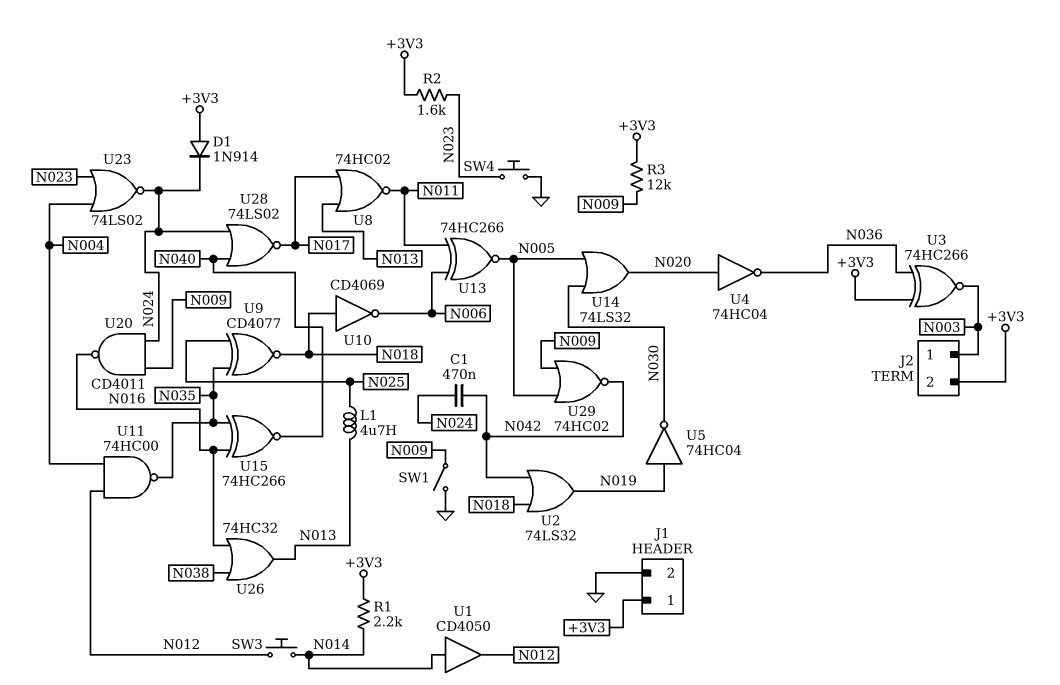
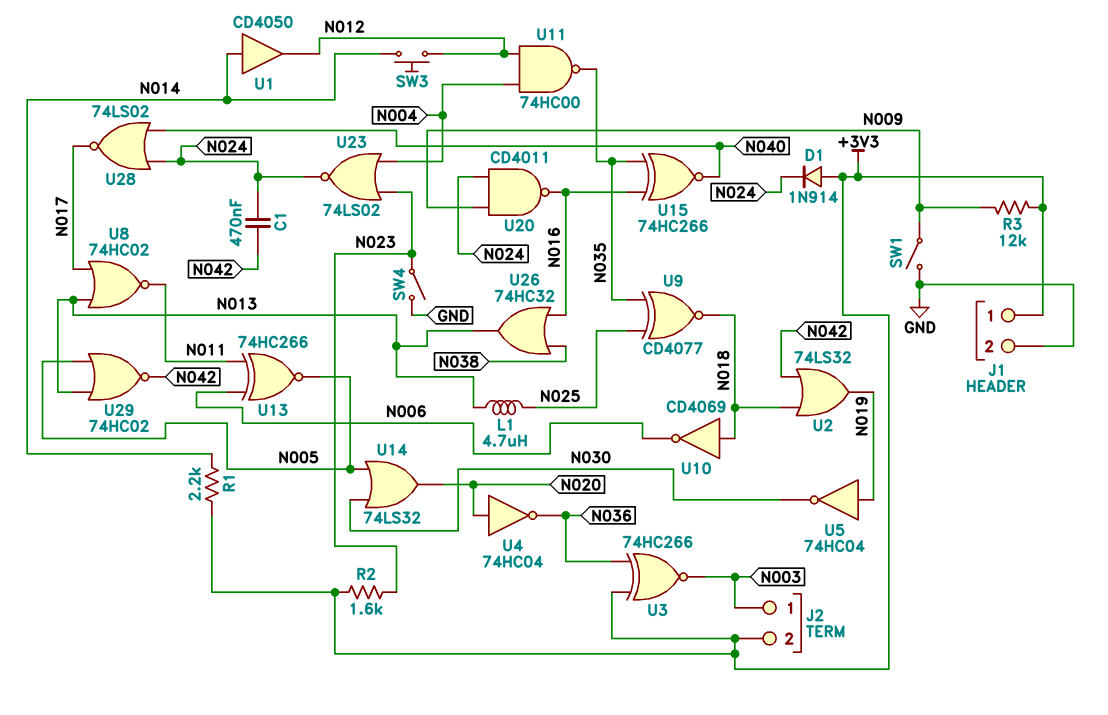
SW4: button (GND, N023) -> switch (GND, N023)
U29: NOR 74HC02 (in N005, in N009, out N042) -> NOR 74HC02 (in N005, in N013, out N042)

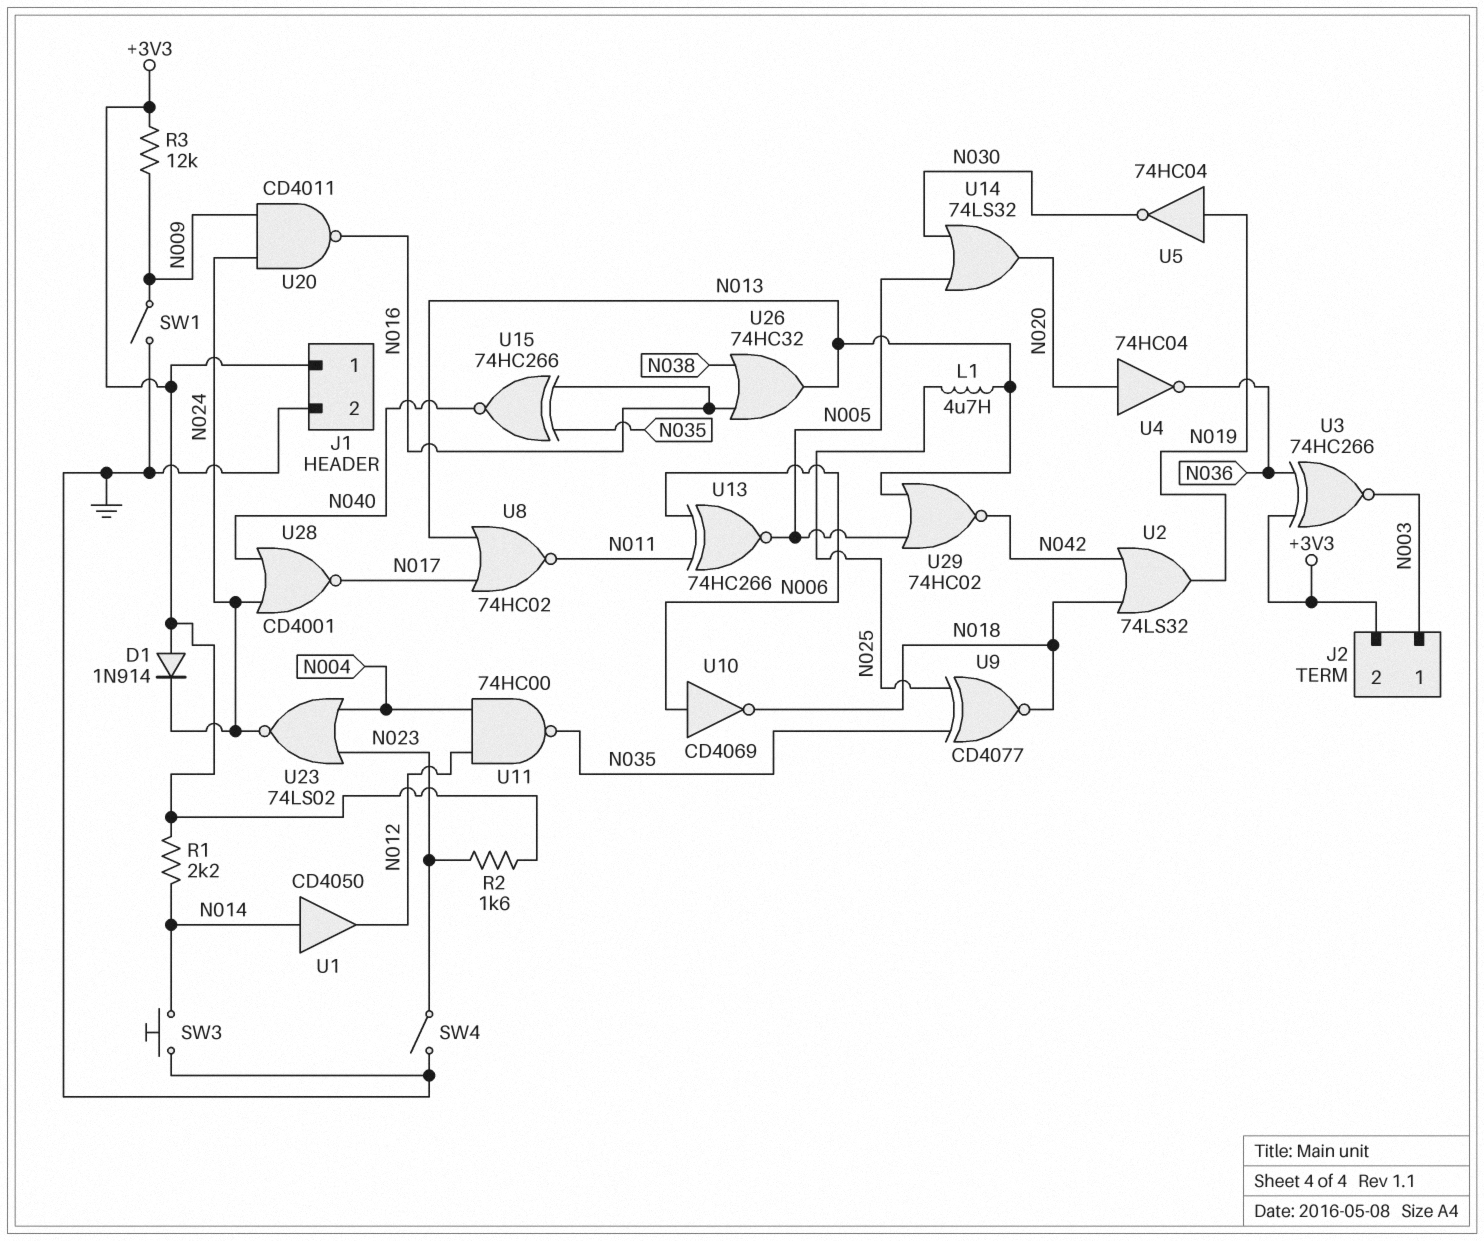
C1: 470nF (N024, N042) -> none
SW3: button (N012, N014) -> button (GND, N014)
U10: NOT CD4069 (in N018, out N006) -> NOT CD4069 (in N006, out N018)
U28: NOR 74LS02 (in N024, in N040, out N017) -> NOR CD4001 (in N024, in N040, out N017)

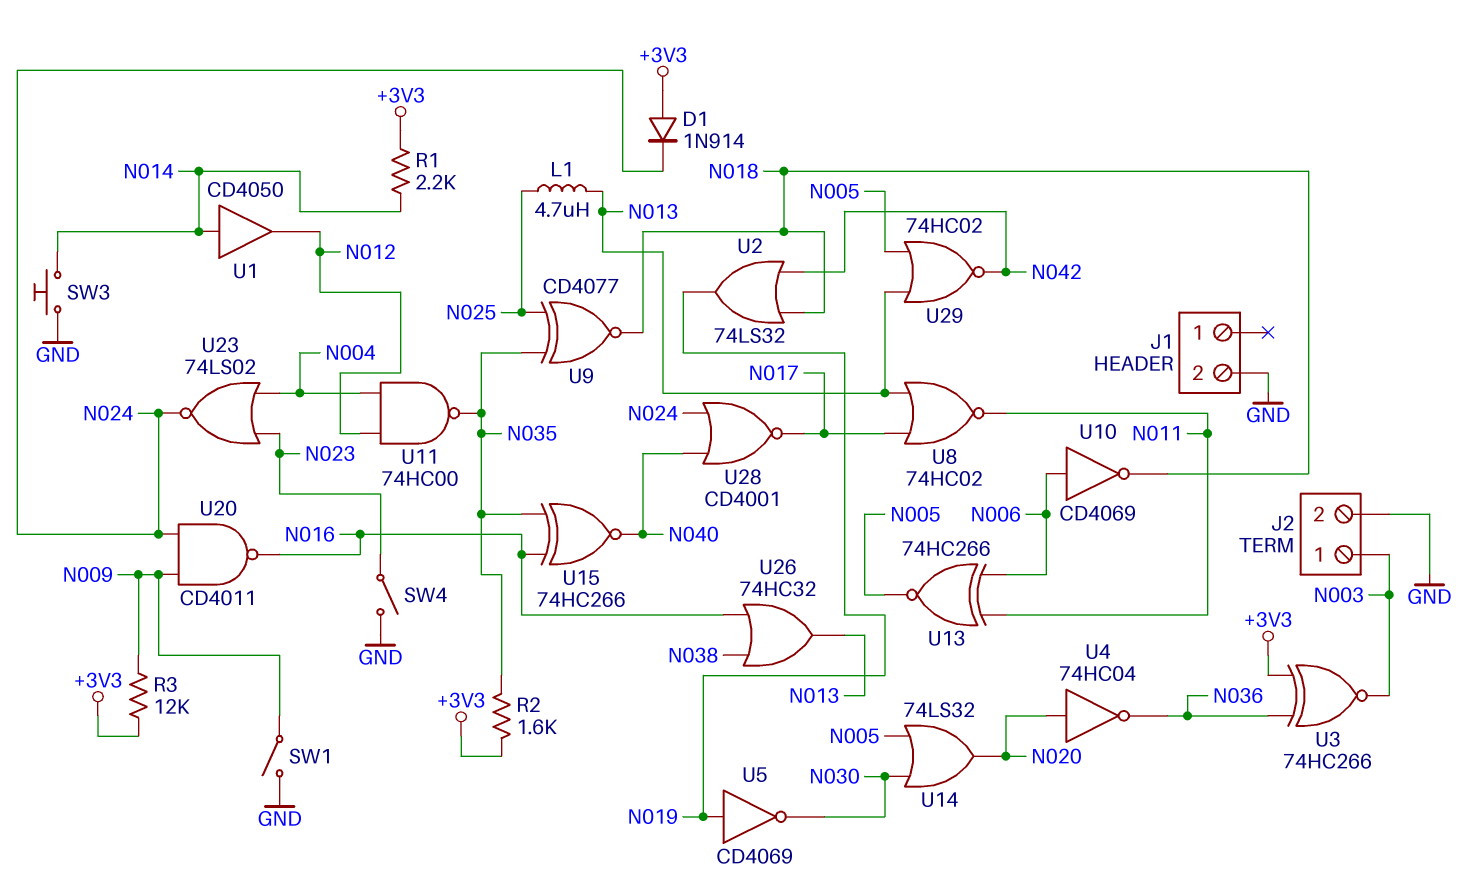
J1 pin 1: +3V3 -> none
J2 pin 2: +3V3 -> GND
R2: 1.6k (+3V3, N023) -> 1.6k (+3V3, N035)
U5: NOT 74HC04 (in N019, out N030) -> NOT CD4069 (in N019, out N030)

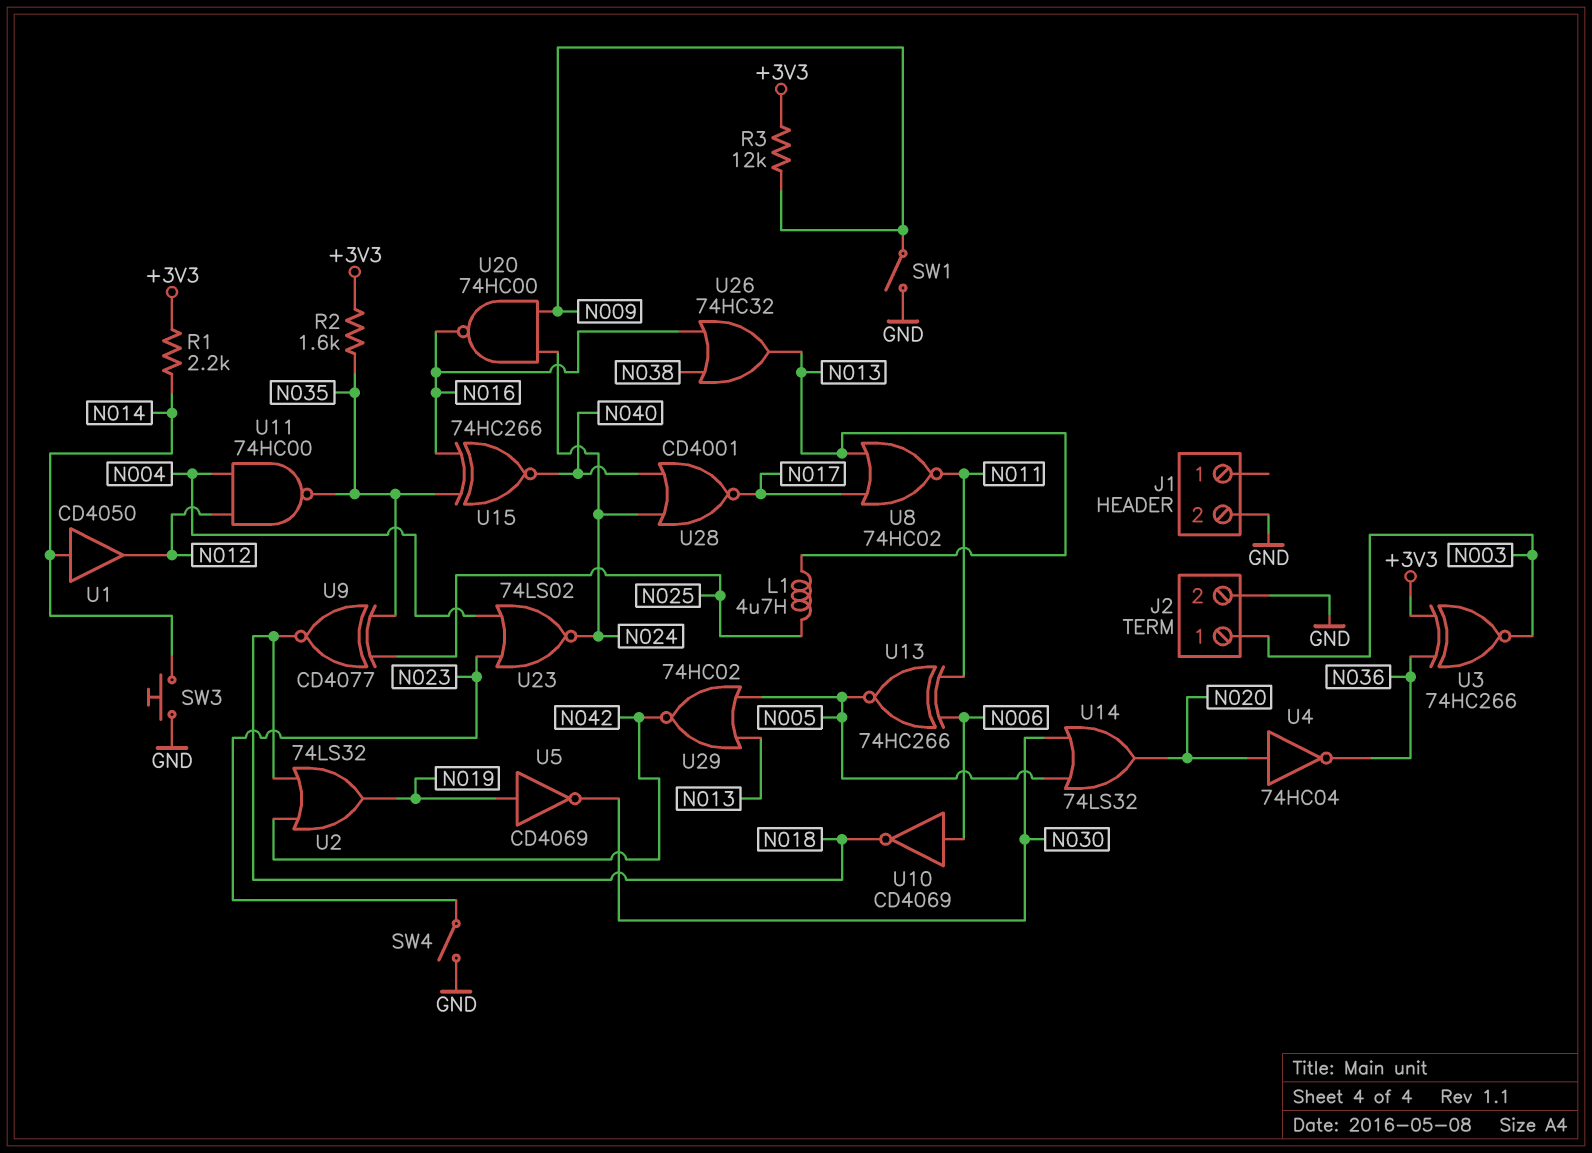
D1: diode 1N914 (A +3V3, K N024) -> none
U20: NAND CD4011 (in N009, in N024, out N016) -> NAND 74HC00 (in N009, in N024, out N016)

